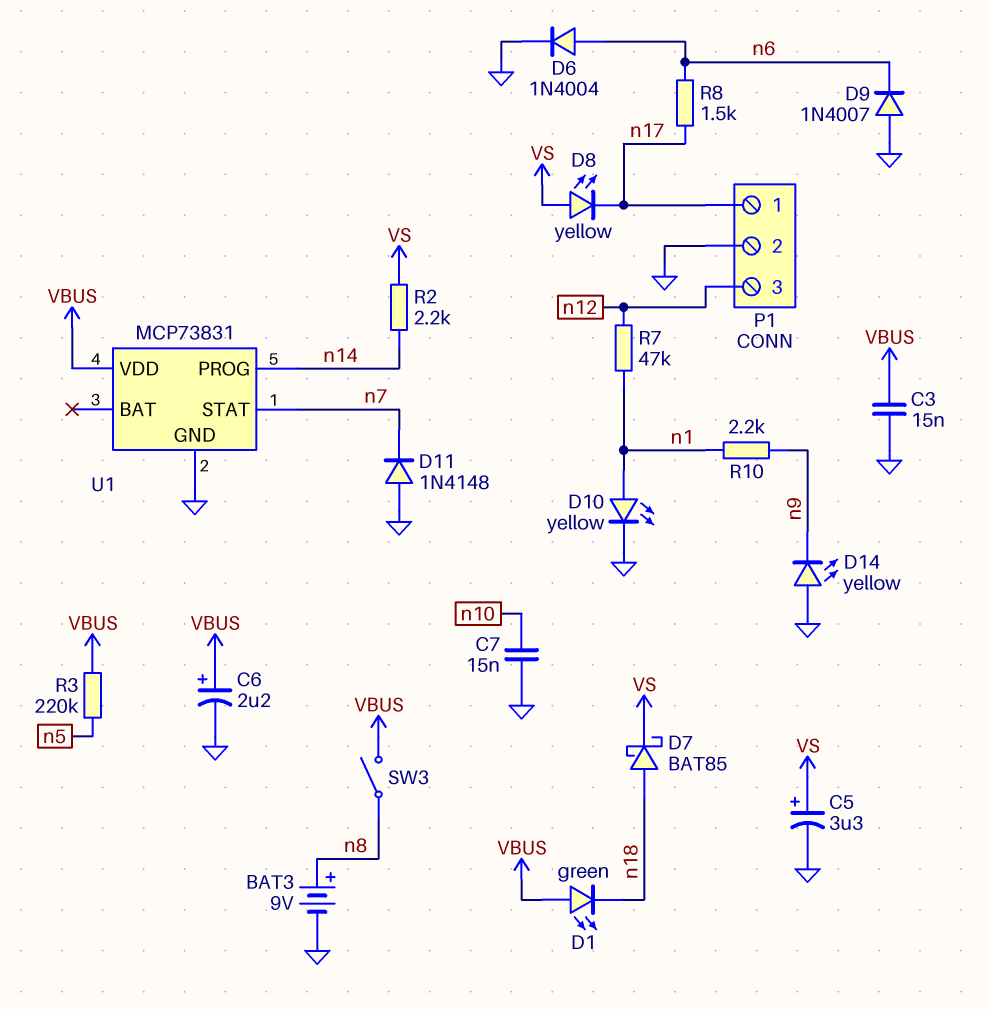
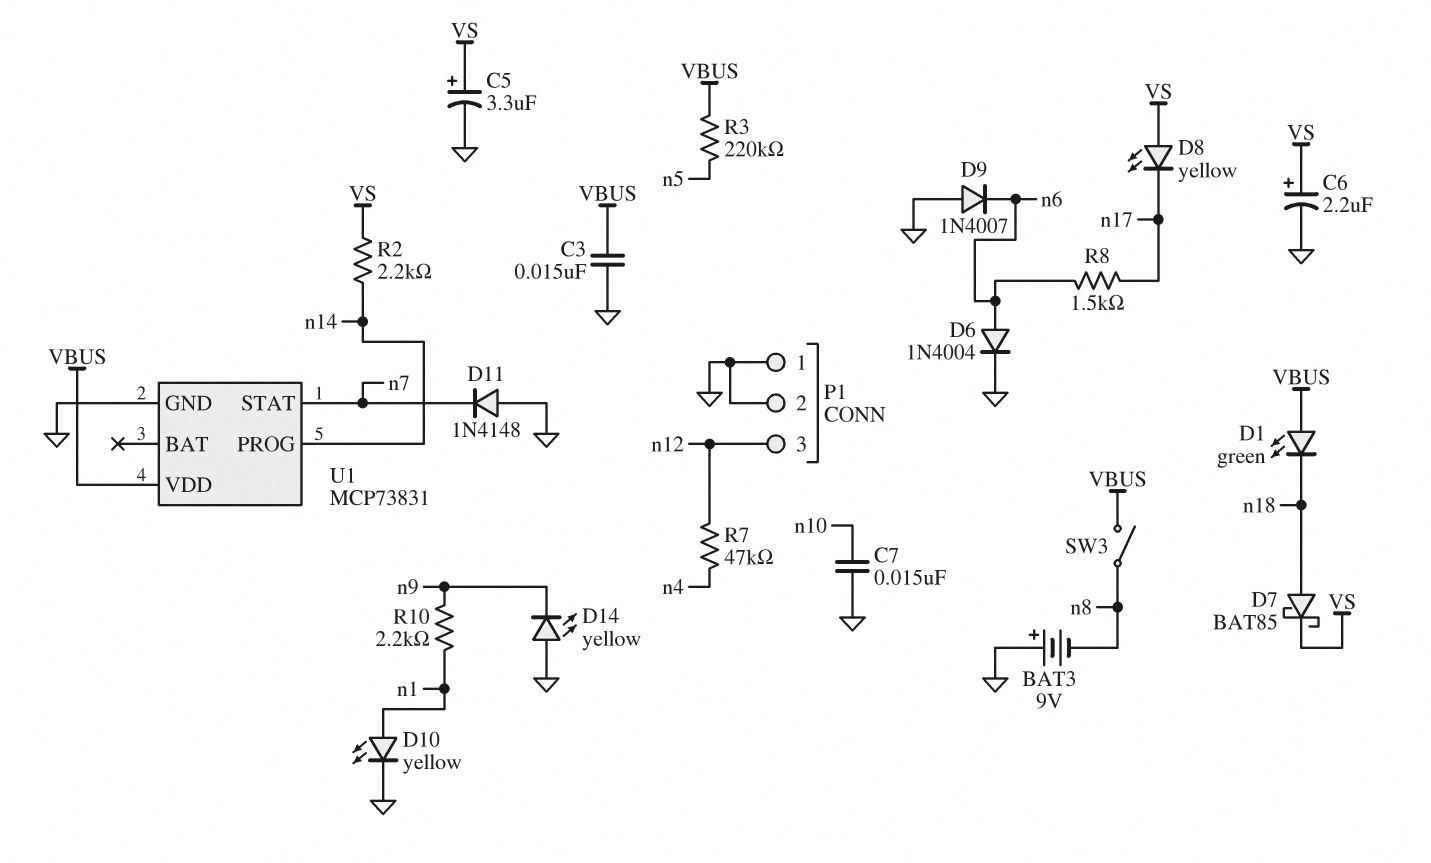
BAT3: 9V (plus n8, minus GND) -> 9V (plus GND, minus n8)
C6: 2.2uF (plus VBUS, minus GND) -> 2.2uF (plus VS, minus GND)
P1 pin 1: n17 -> GND
R7: 47k (n1, n12) -> 47k (n4, n12)

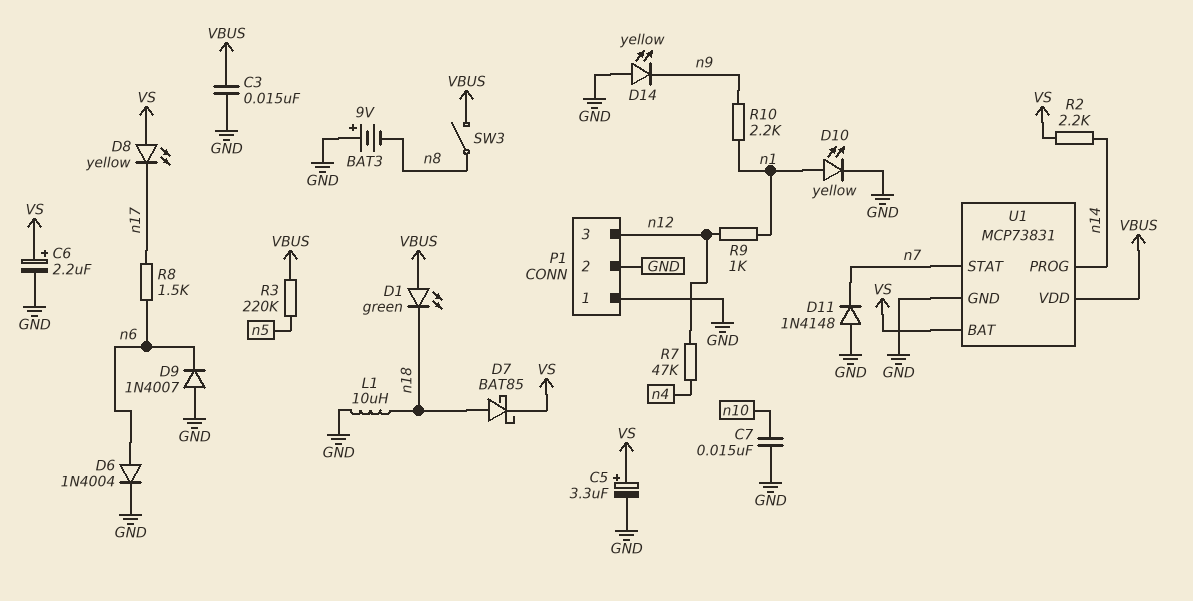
L1: none -> 10uH (GND, n18)
R9: none -> 1k (n1, n12)
U1 pin BAT: none -> VS

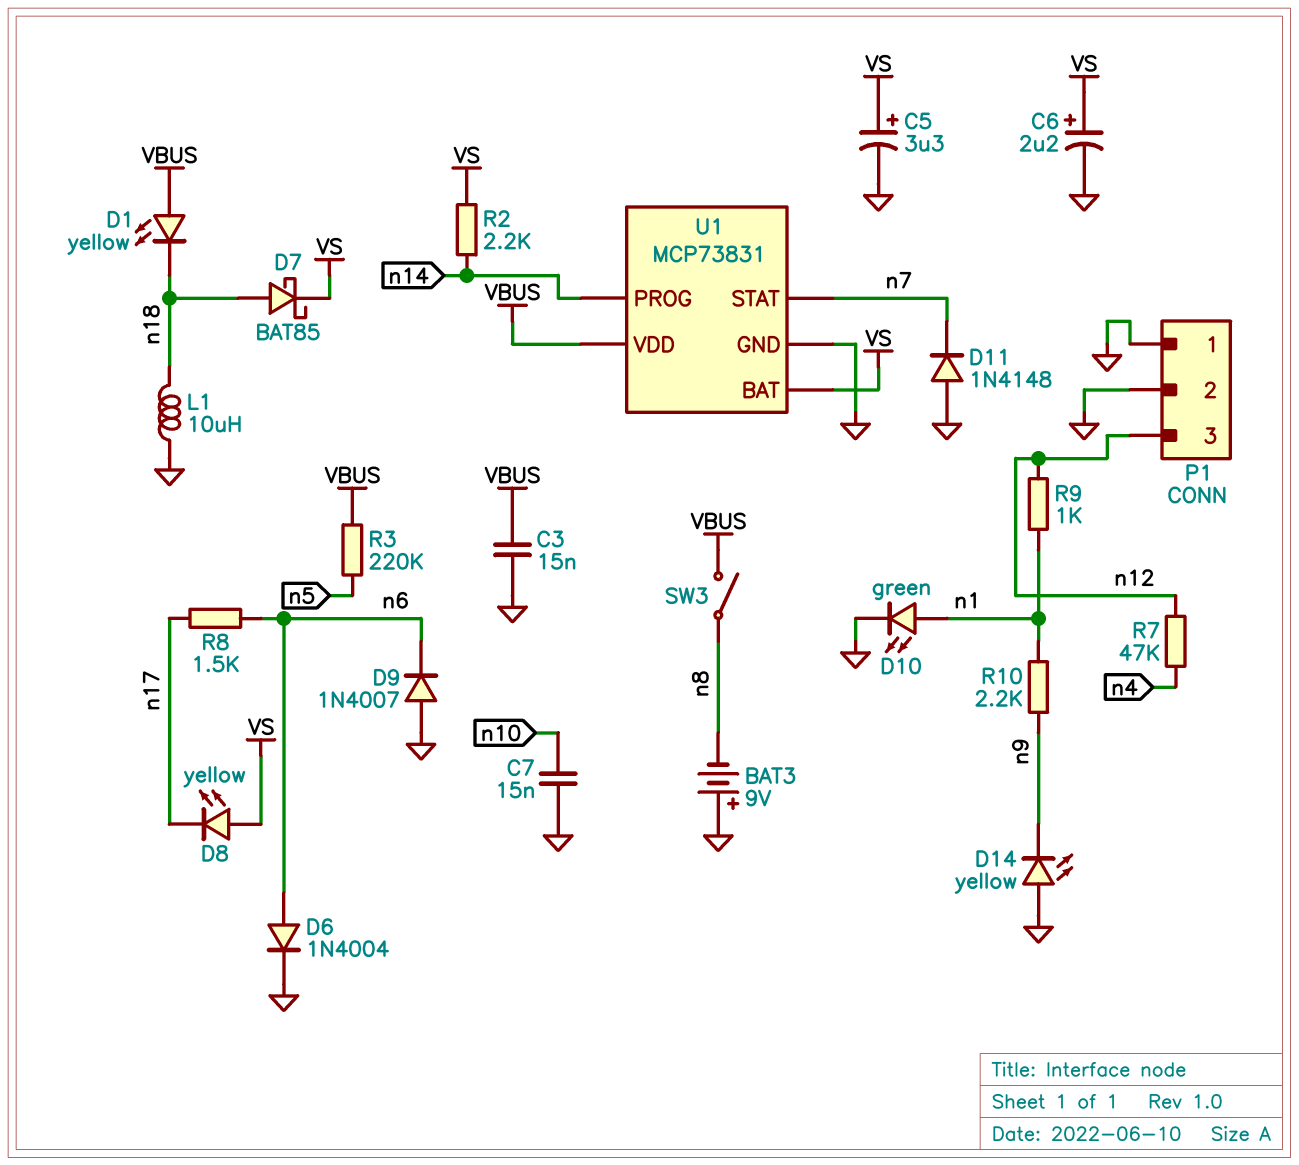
D1: LED green (A VBUS, K n18) -> LED yellow (A VBUS, K n18)
D10: LED yellow (A n1, K GND) -> LED green (A n1, K GND)

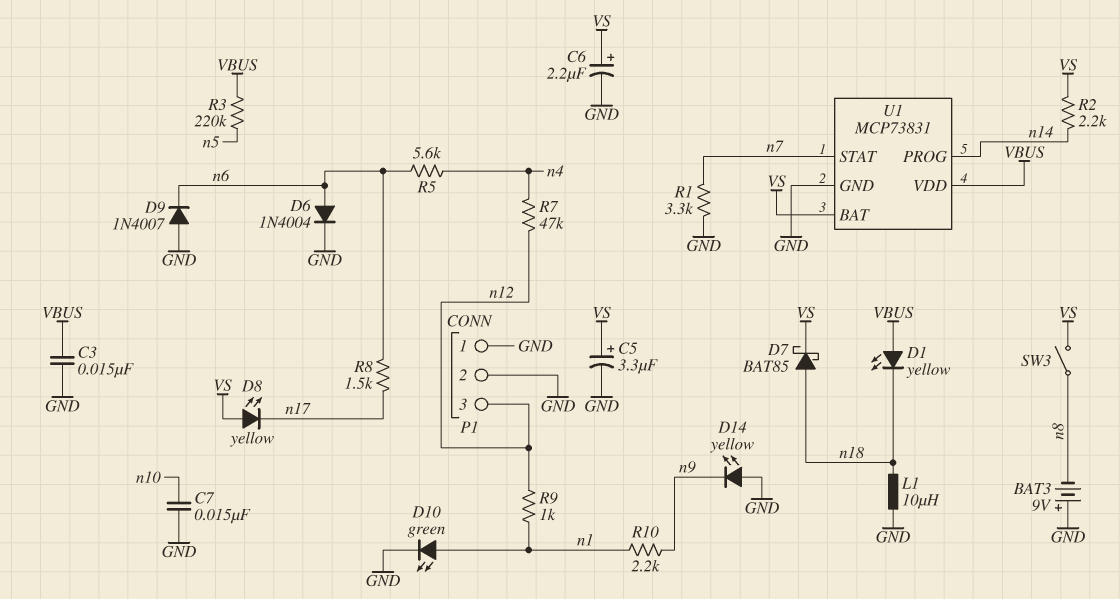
D11: diode 1N4148 (A GND, K n7) -> none
R1: none -> 3.3k (GND, n7)
R5: none -> 5.6k (n4, n6)
SW3: switch (VBUS, n8) -> switch (VS, n8)

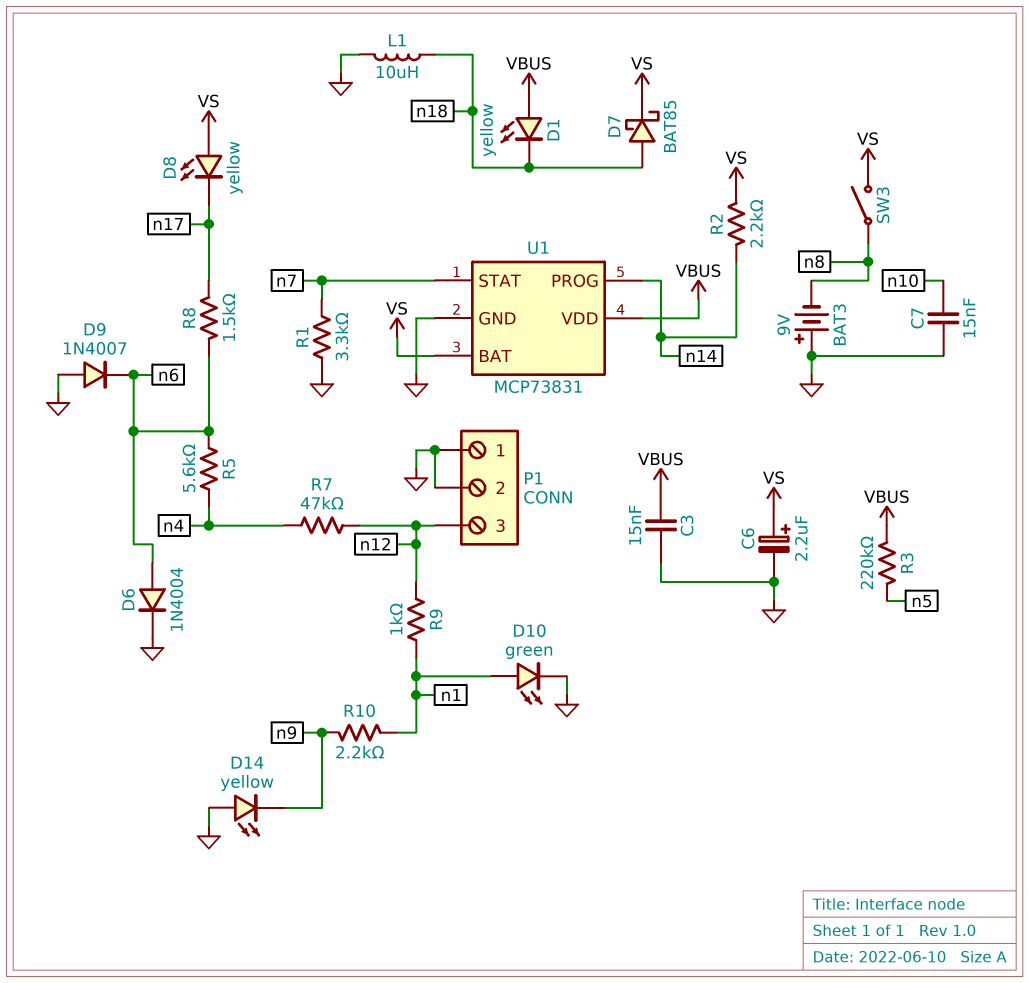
C5: 3.3uF (plus VS, minus GND) -> none

